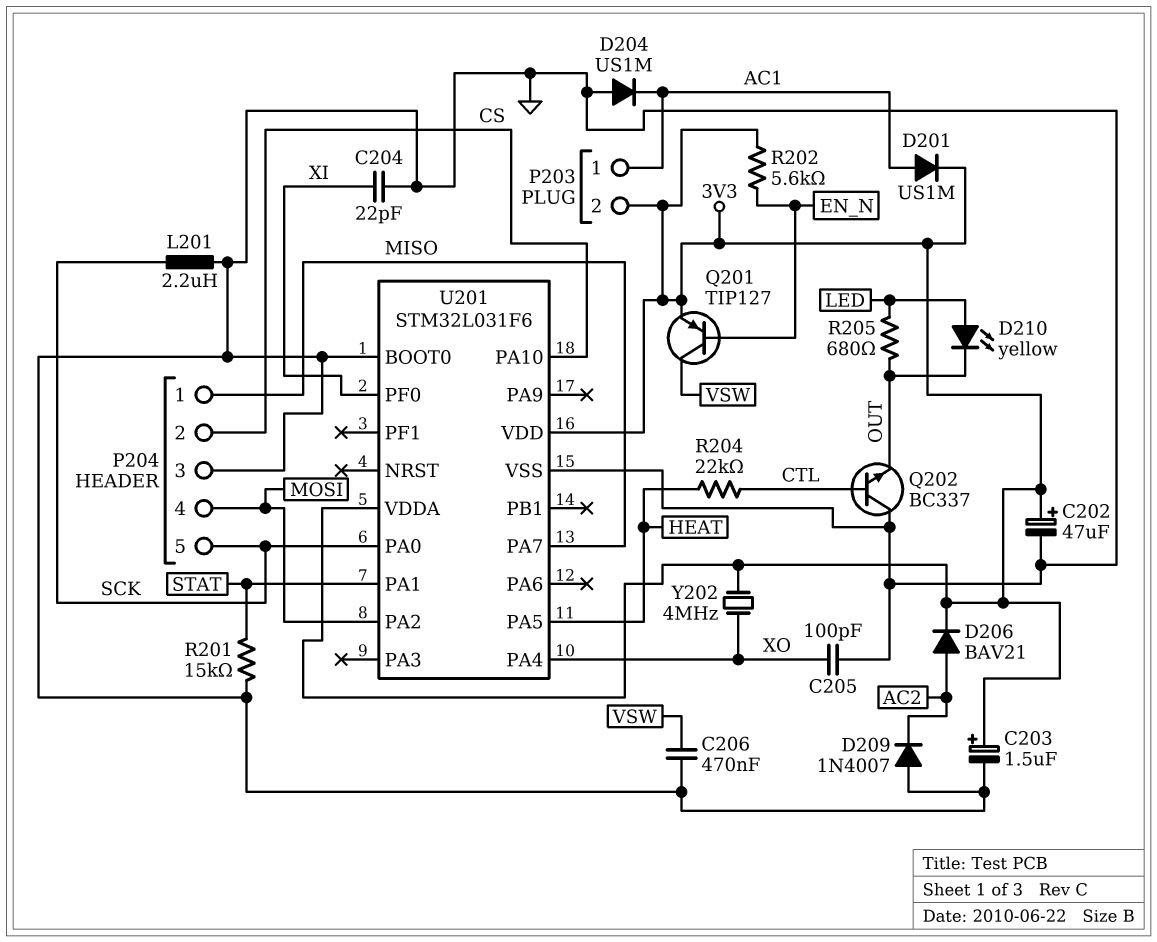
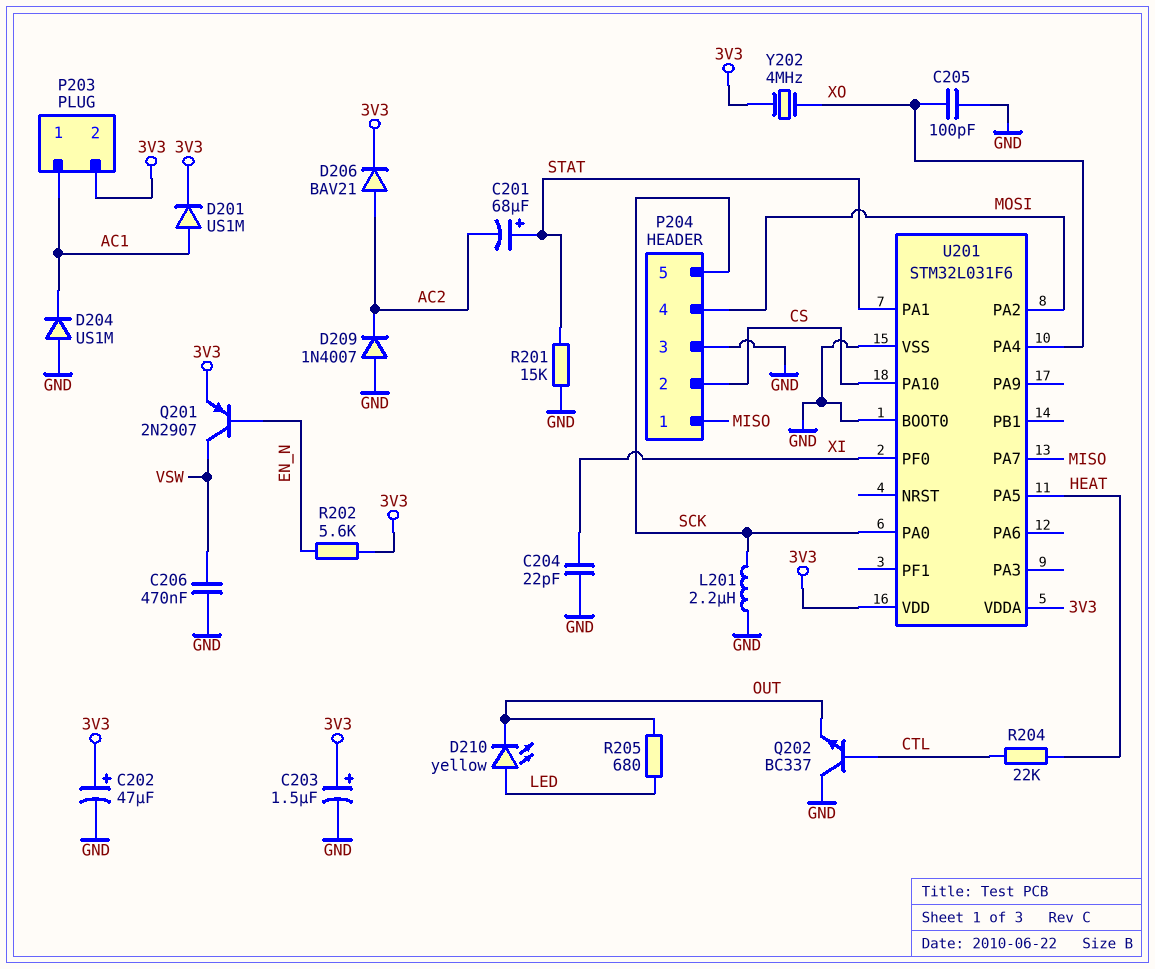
C201: none -> 68uF (plus STAT, minus AC2)
Q201: PNP TIP127 (B EN_N, C VSW, E 3V3) -> PNP 2N2907 (B EN_N, C VSW, E 3V3)

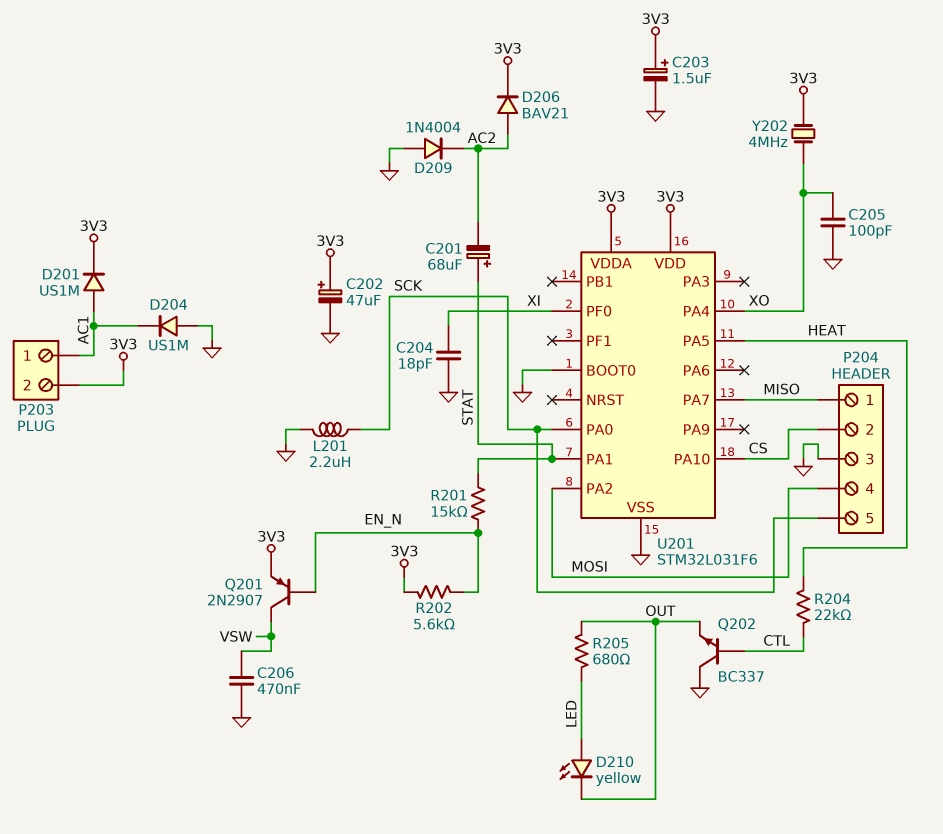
C204: 22pF (GND, XI) -> 18pF (GND, XI)
D209: diode 1N4007 (A GND, K AC2) -> diode 1N4004 (A GND, K AC2)
R201: 15k (GND, STAT) -> 15k (EN_N, STAT)

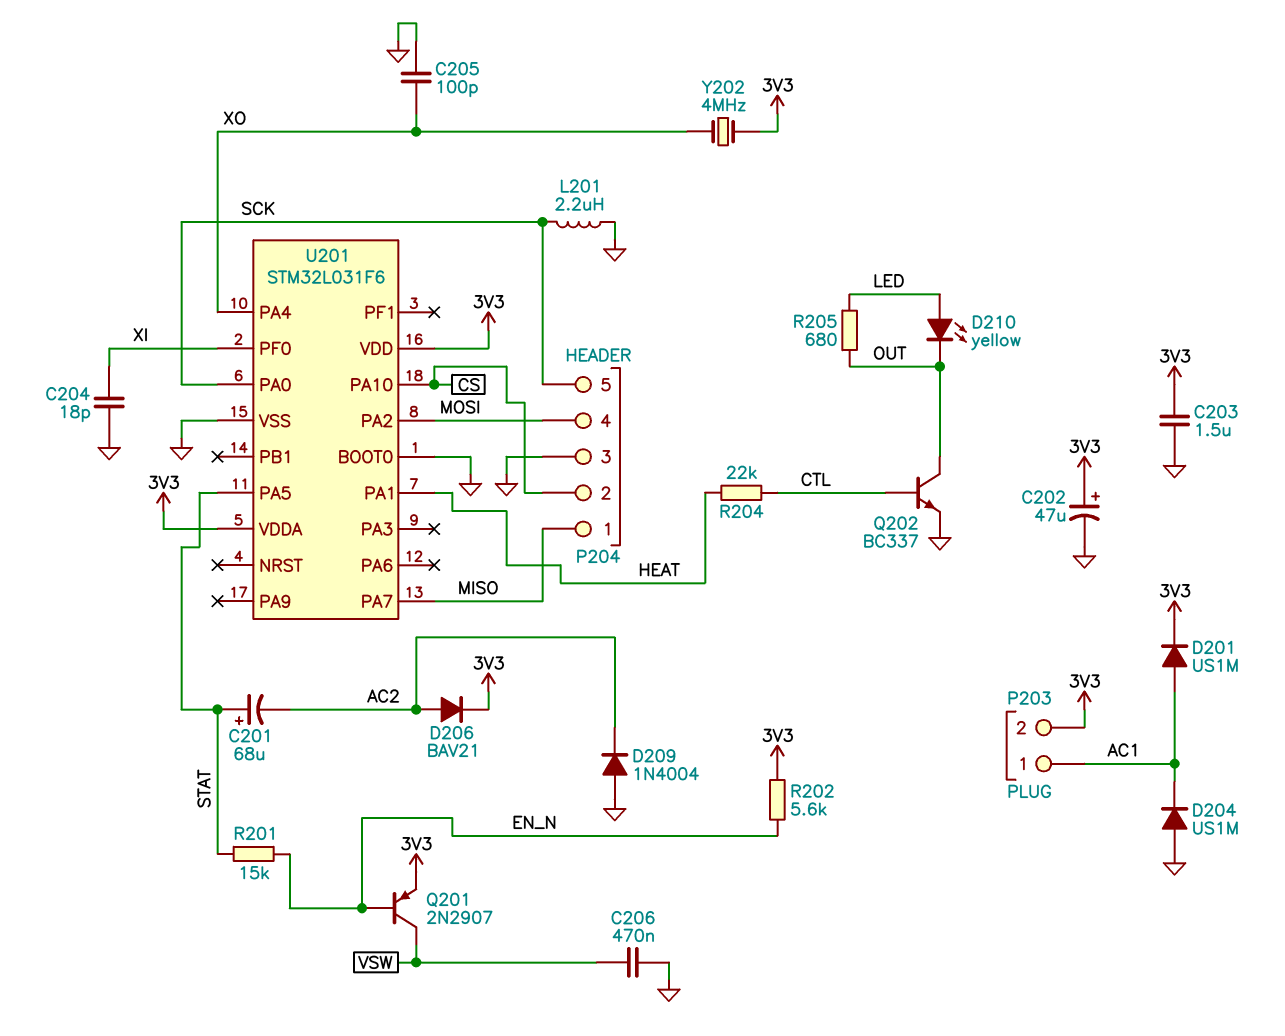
C203: 1.5uF (plus 3V3, minus GND) -> 1.5uF (3V3, GND)
Q202: NPN BC337 (B CTL, C GND, E OUT) -> NPN BC337 (B CTL, C OUT, E GND)
U201 pin PA1: STAT -> HEAT
U201 pin PA5: HEAT -> STAT

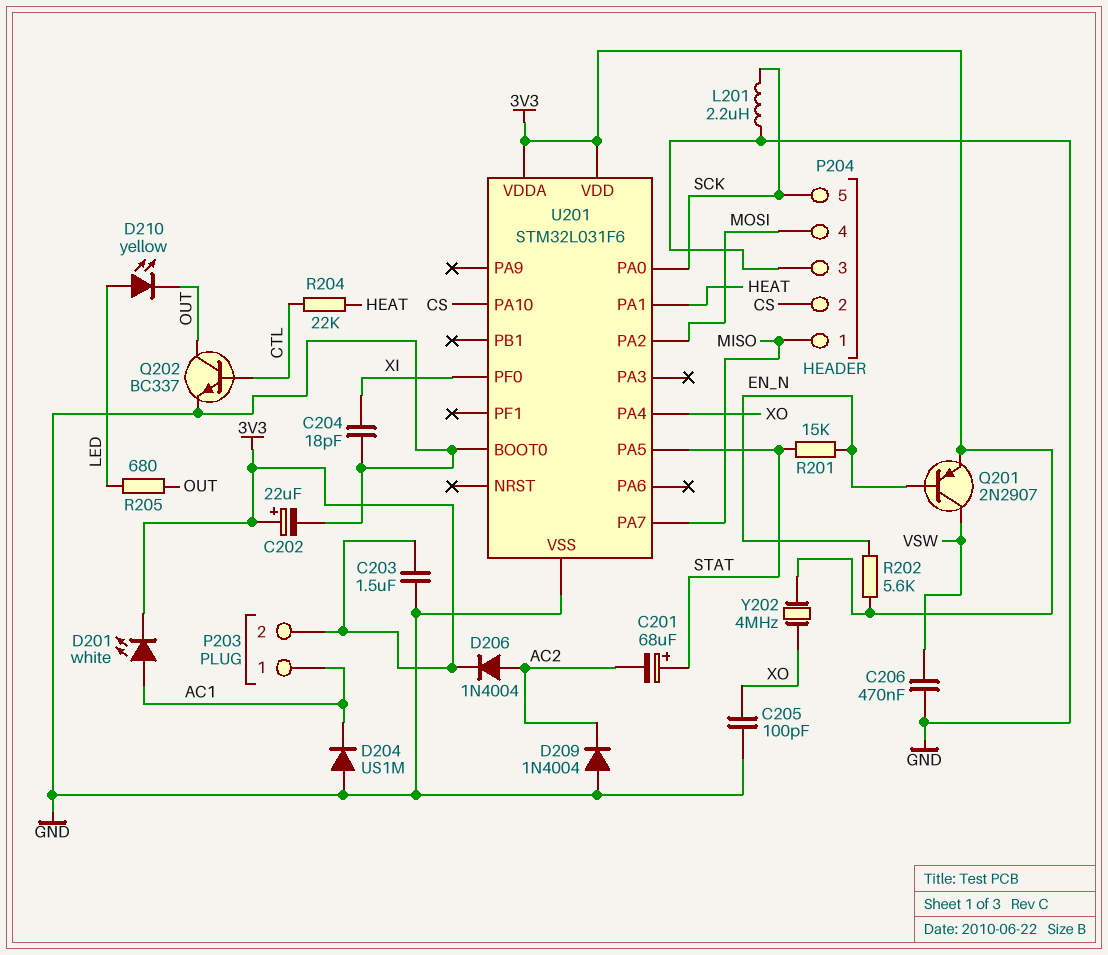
C202: 47uF (plus 3V3, minus GND) -> 22uF (plus 3V3, minus GND)
D201: diode US1M (A AC1, K 3V3) -> LED white (A AC1, K 3V3)
D206: diode BAV21 (A AC2, K 3V3) -> diode 1N4004 (A AC2, K 3V3)

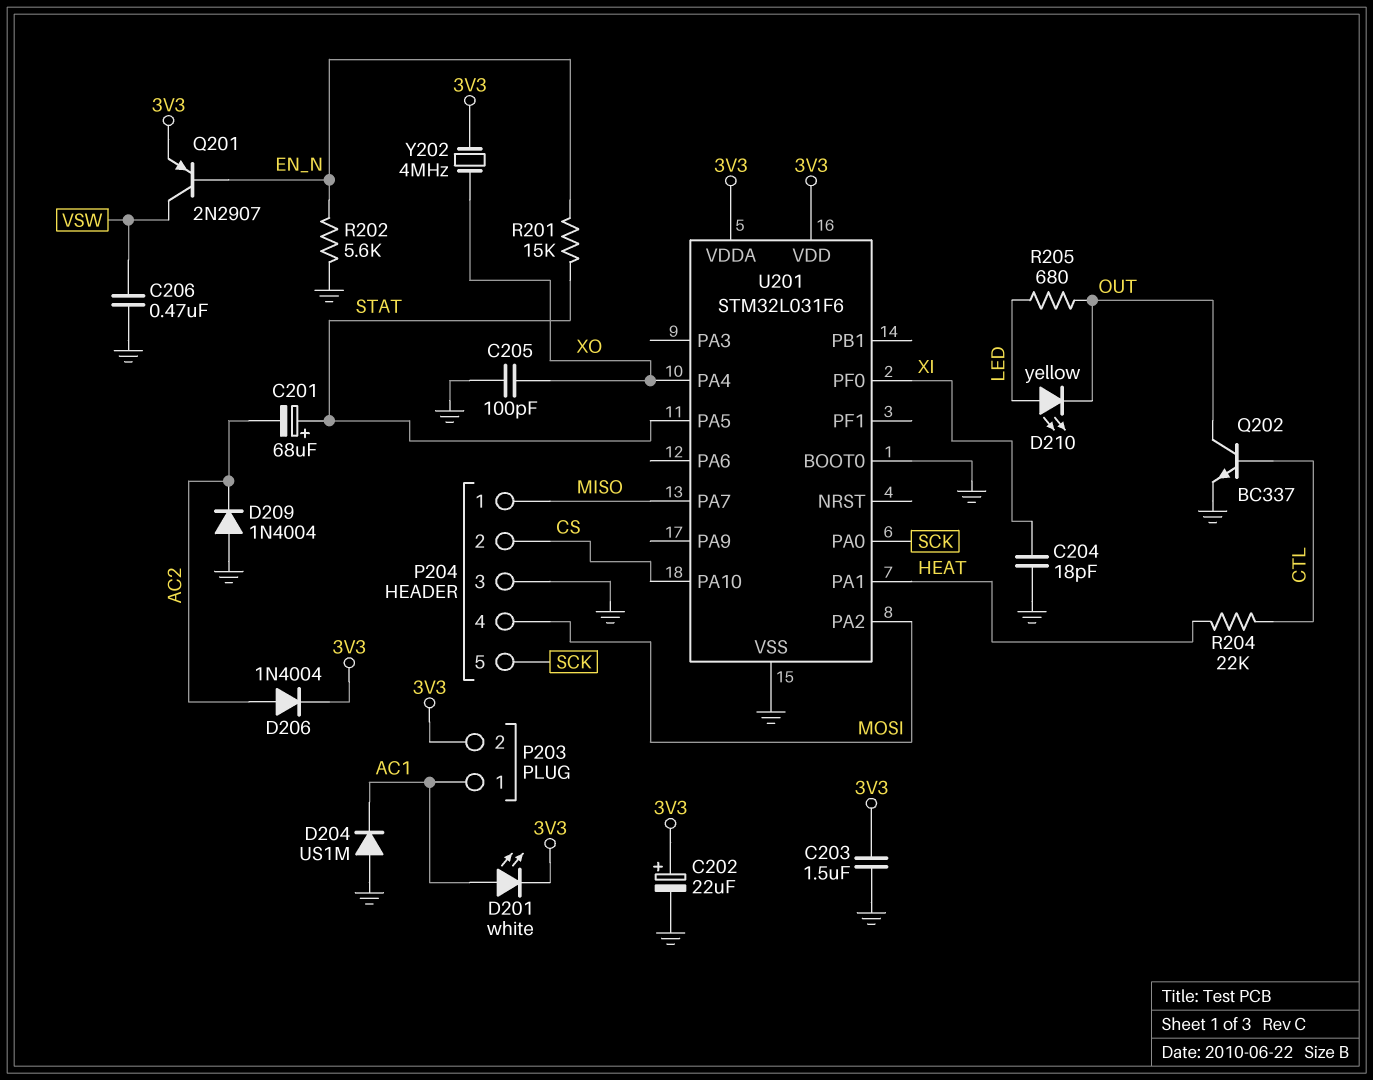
L201: 2.2uH (GND, SCK) -> none
R202: 5.6k (3V3, EN_N) -> 5.6k (EN_N, GND)

